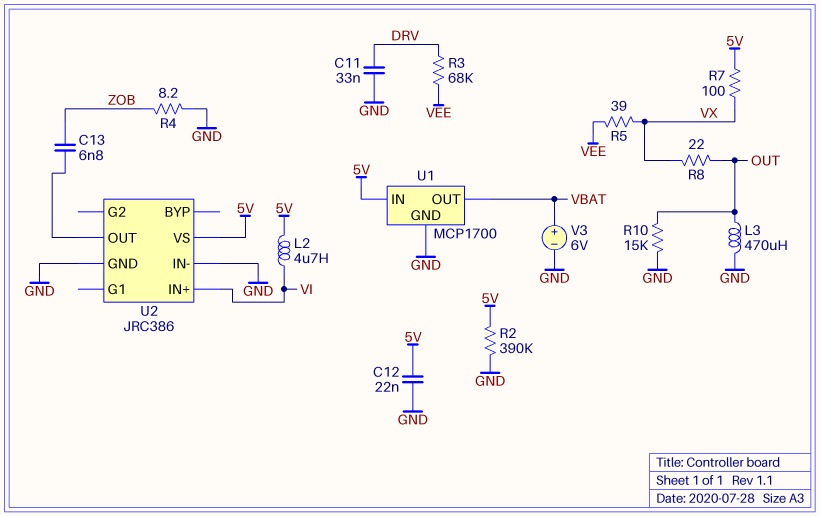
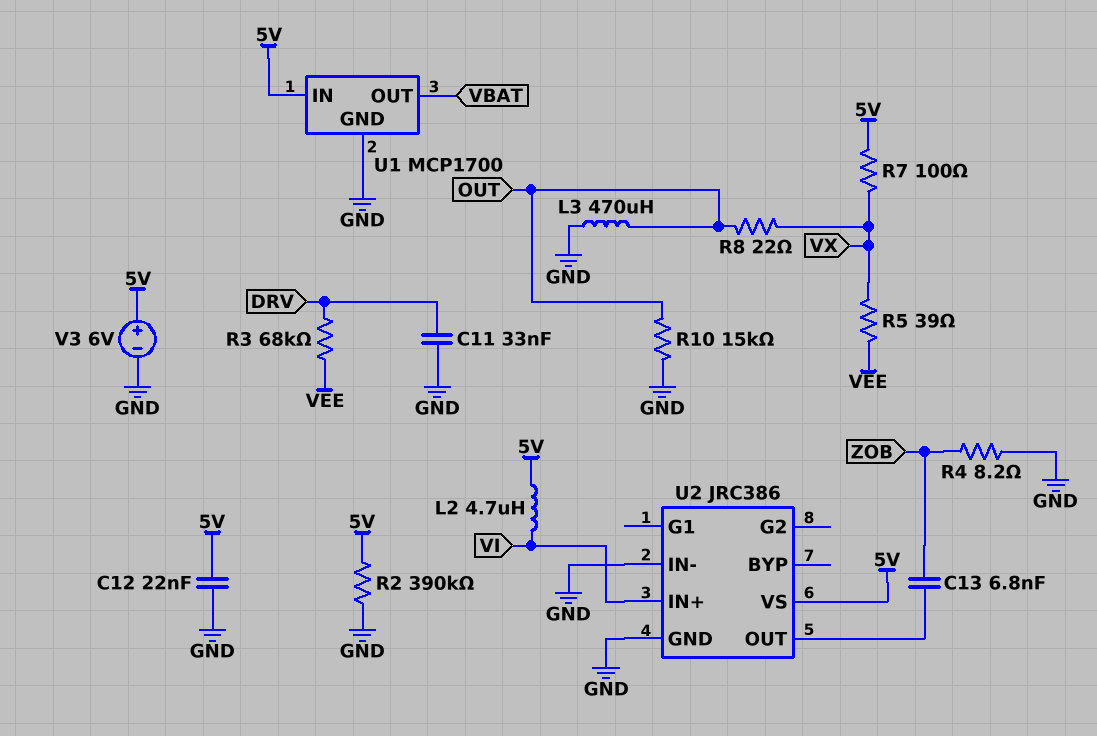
V3: 6V (plus VBAT, minus GND) -> 6V (plus 5V, minus GND)

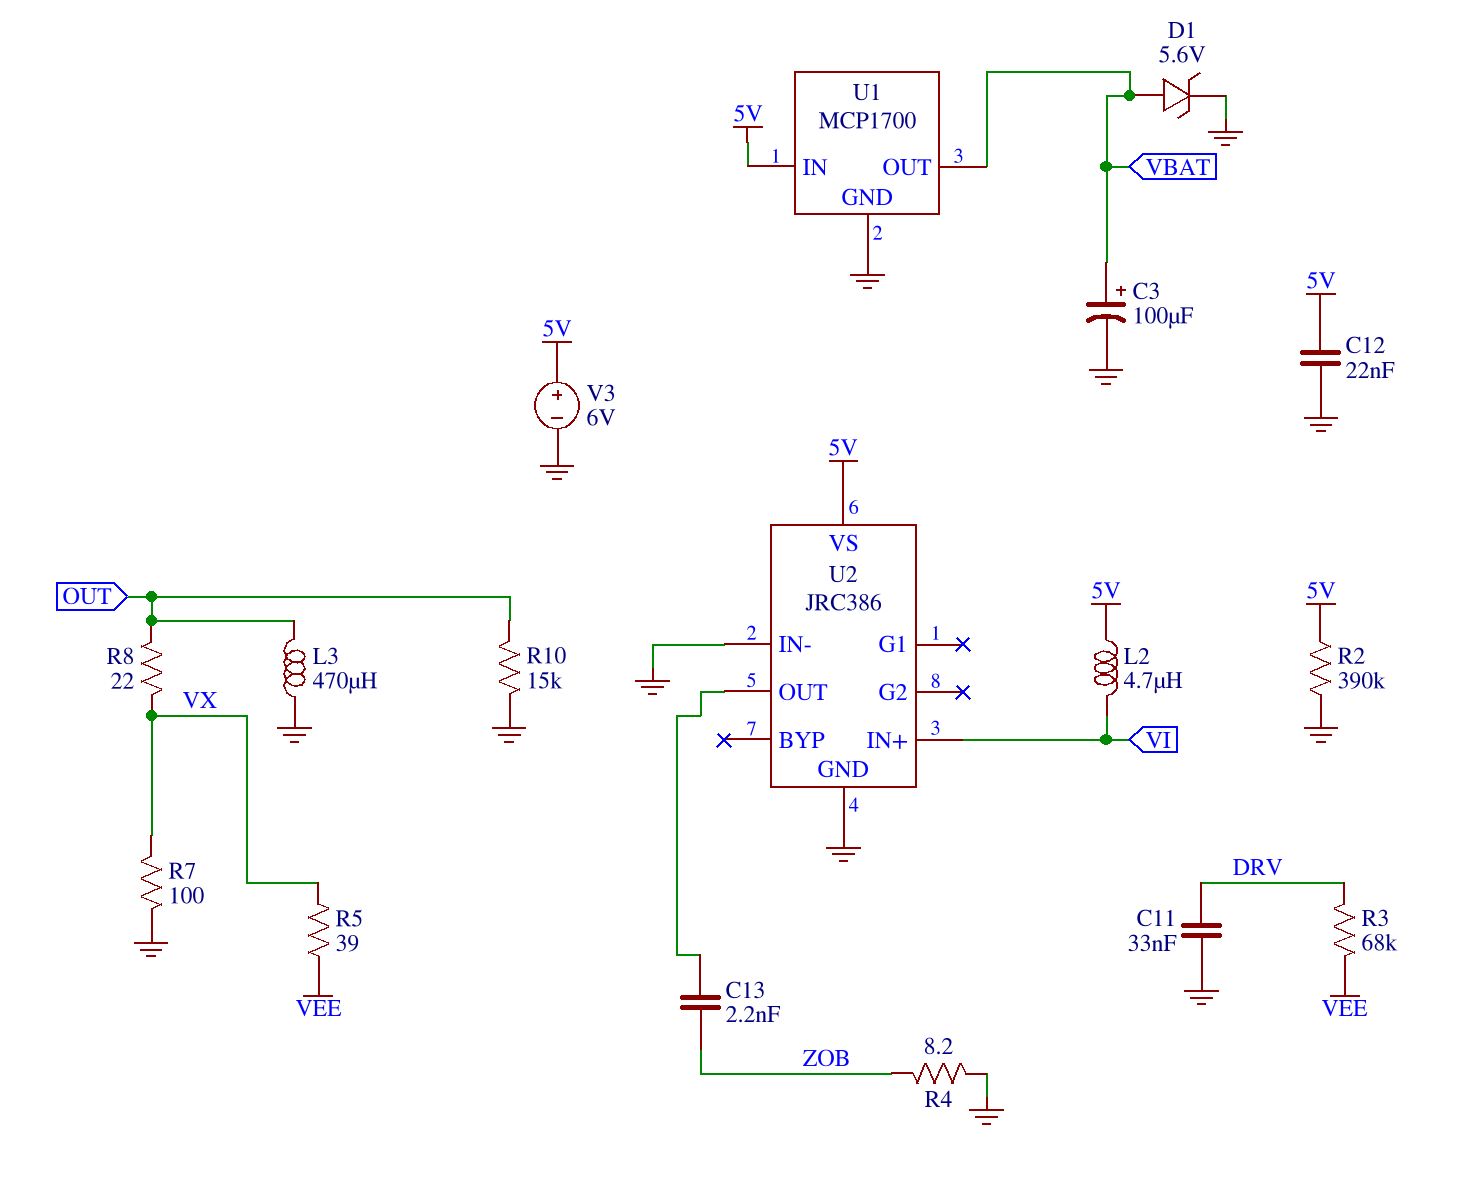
C3: none -> 100uF (plus VBAT, minus GND)
C13: 6.8nF (U2/OUT, ZOB) -> 2.2nF (U2/OUT, ZOB)
D1: none -> zener 5.6V (A VBAT, K GND)
R7: 100 (5V, VX) -> 100 (GND, VX)

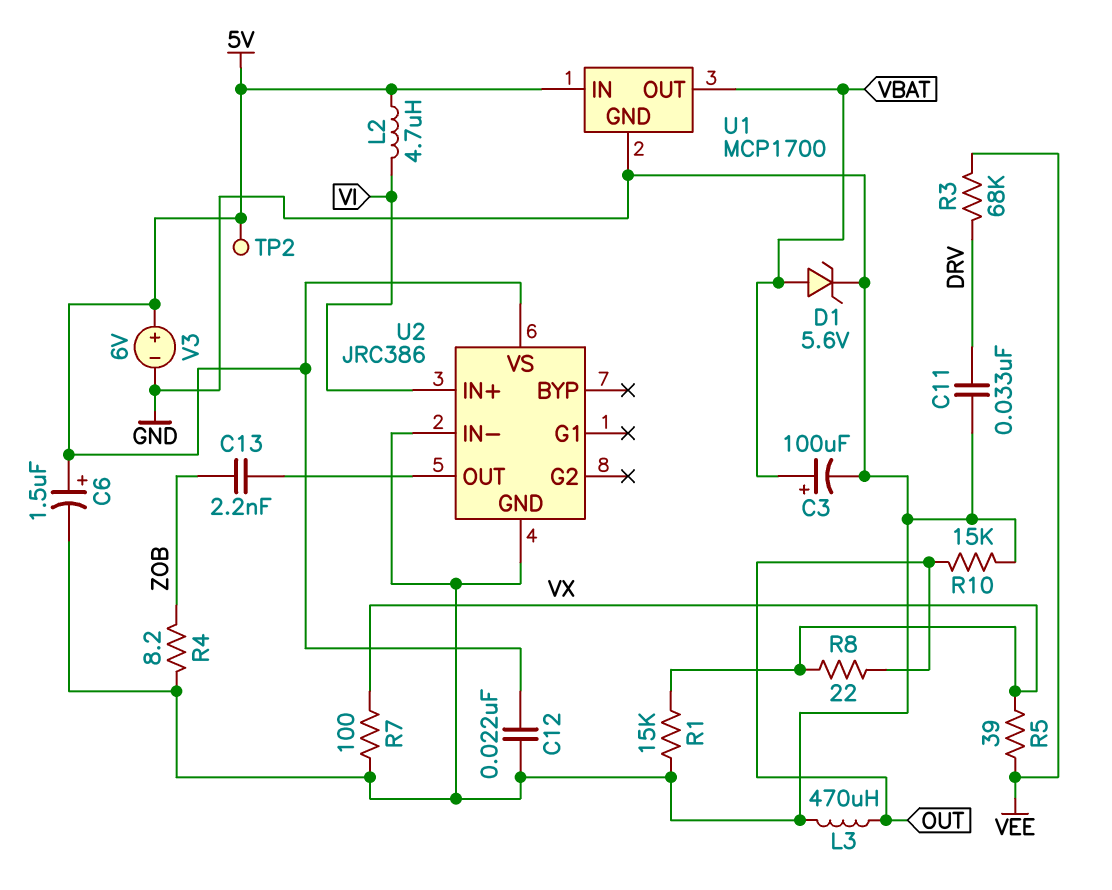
C6: none -> 1.5uF (plus 5V, minus GND)
R1: none -> 15k (GND, VX)
R2: 390k (5V, GND) -> none
TP2: none -> test point (5V)

